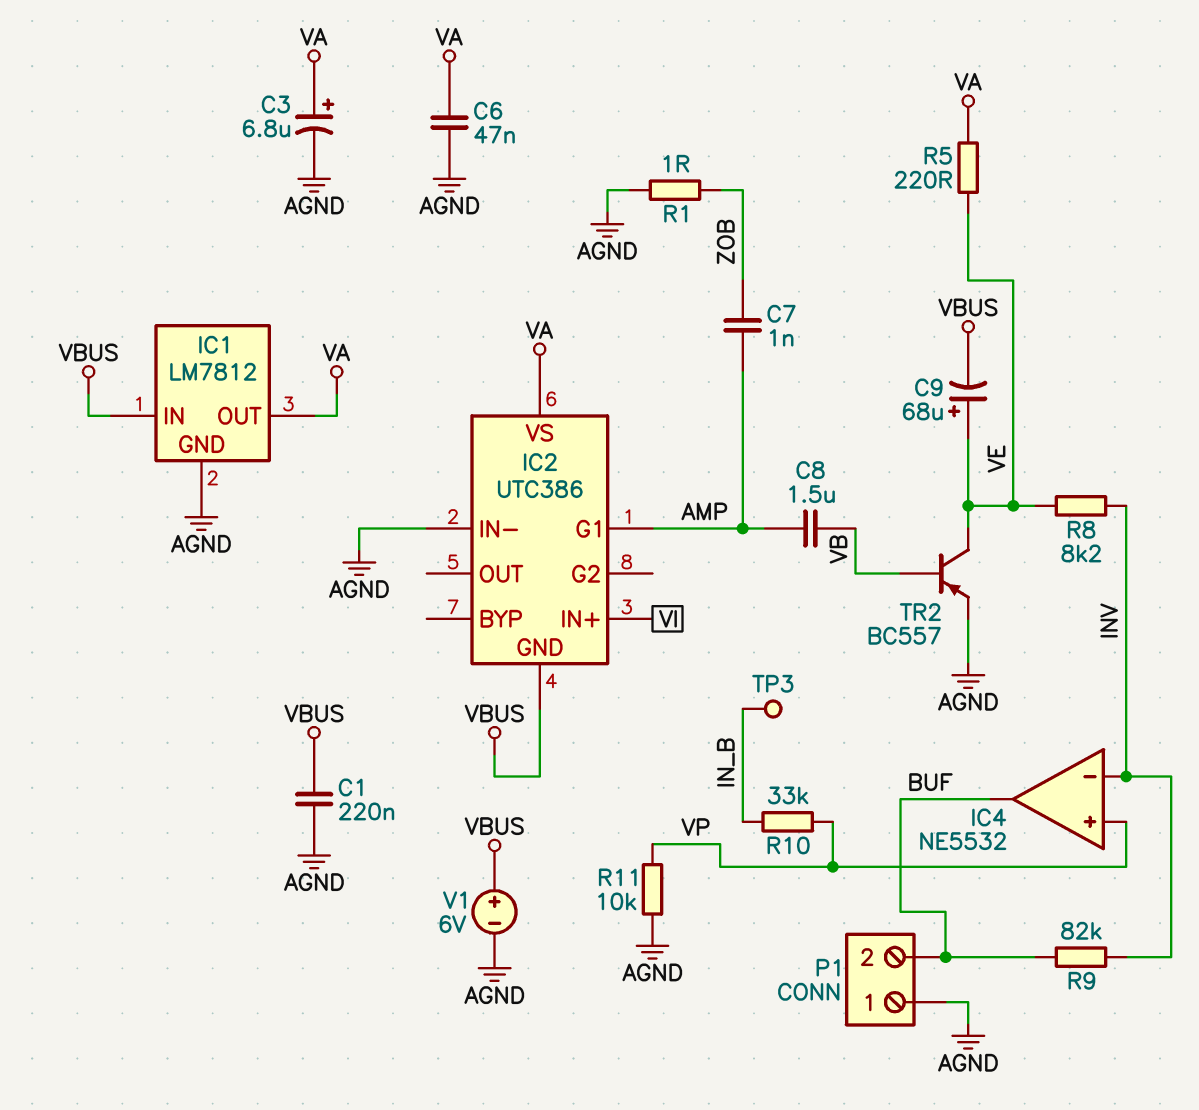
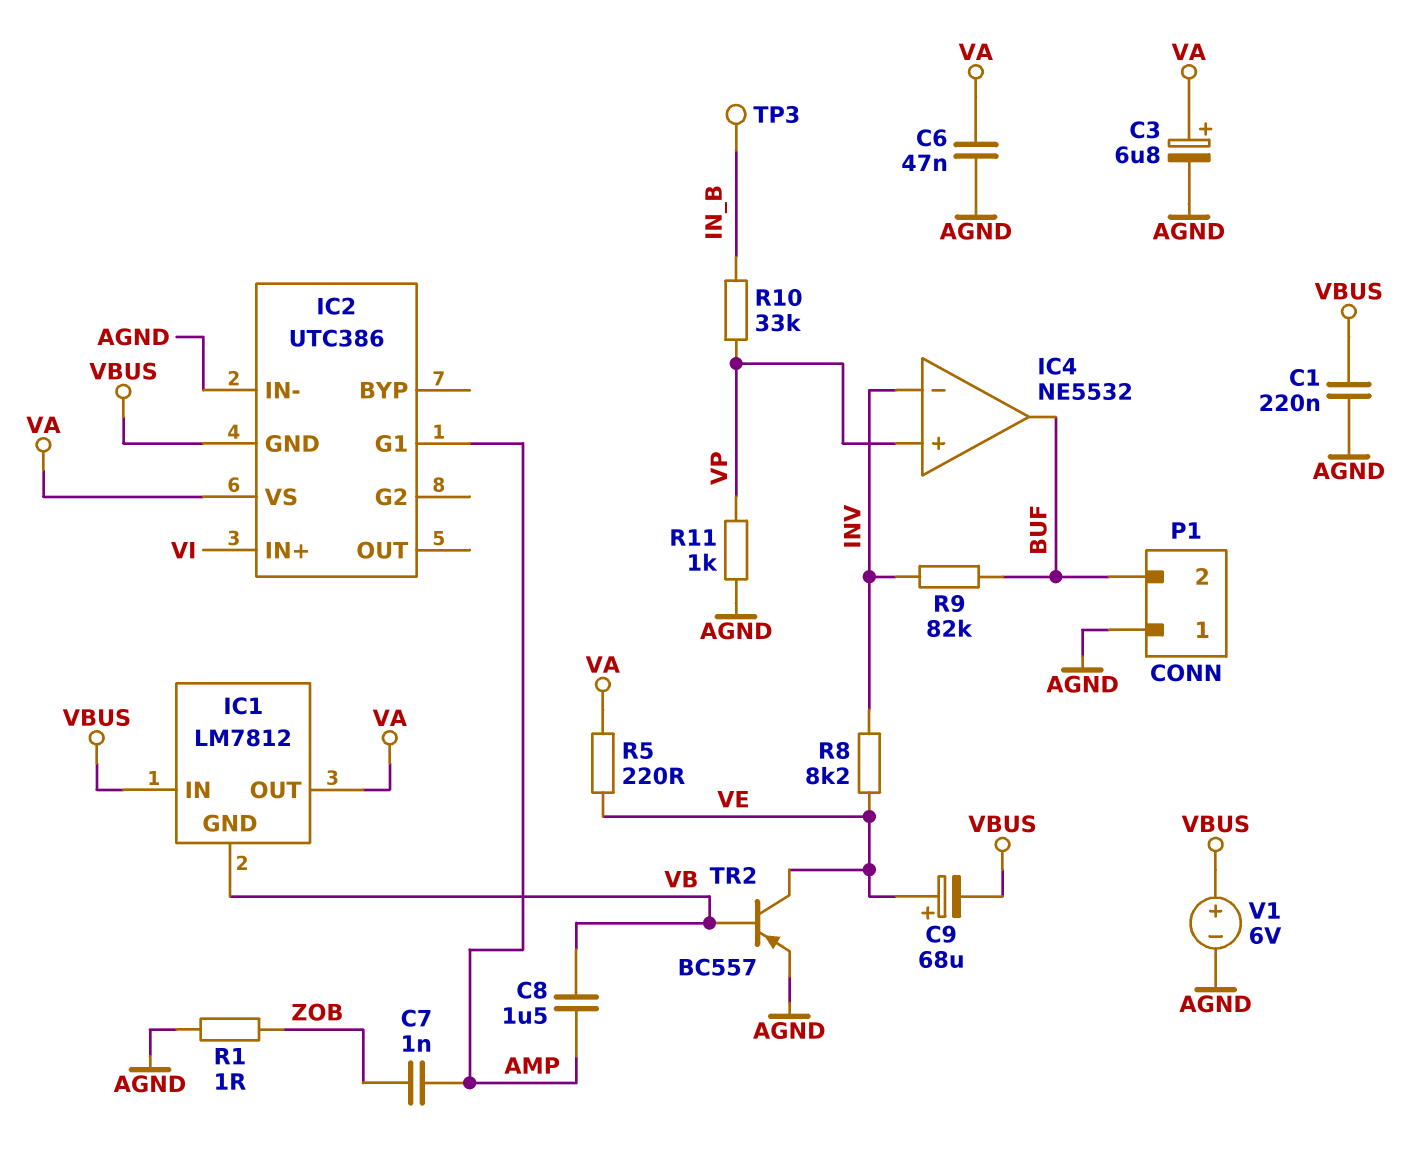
IC1 pin GND: AGND -> VB
R11: 10k (AGND, VP) -> 1k (AGND, VP)

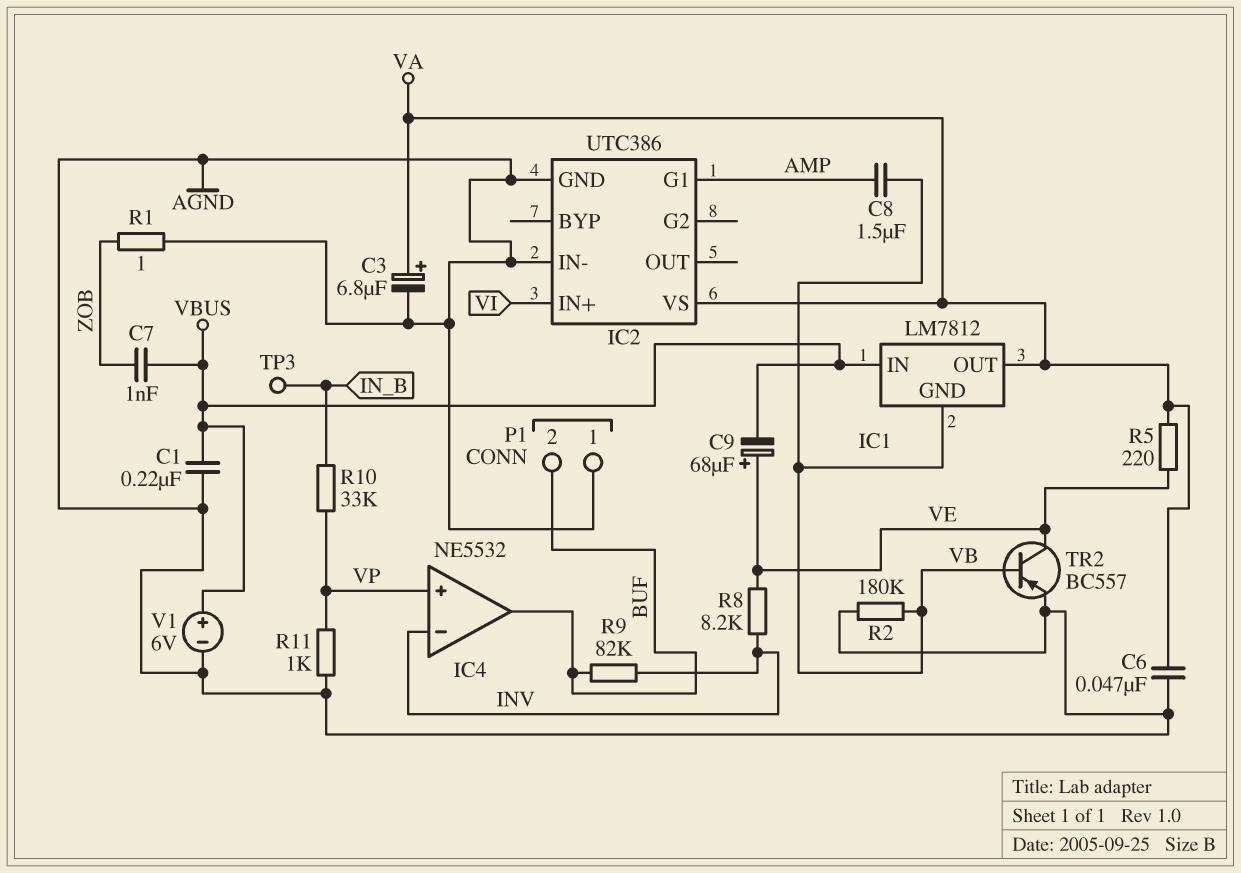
C7: 1nF (AMP, ZOB) -> 1nF (VBUS, ZOB)
IC2 pin GND: VBUS -> AGND
R2: none -> 180k (AGND, VB)

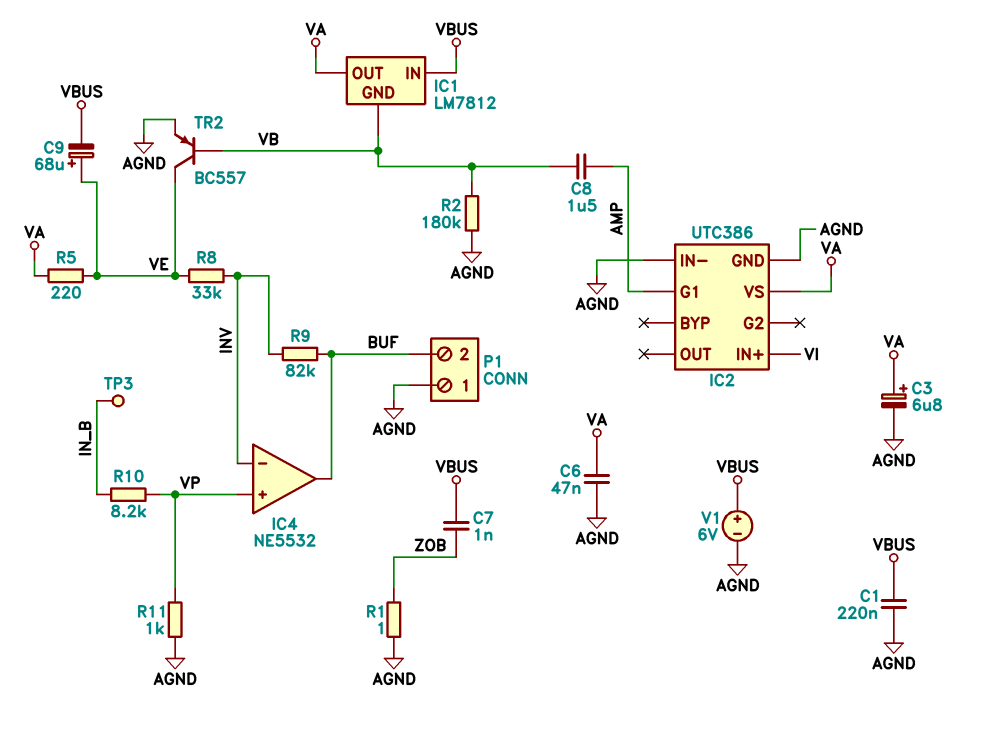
R8: 8.2k (INV, VE) -> 33k (INV, VE)
R10: 33k (IN_B, VP) -> 8.2k (IN_B, VP)

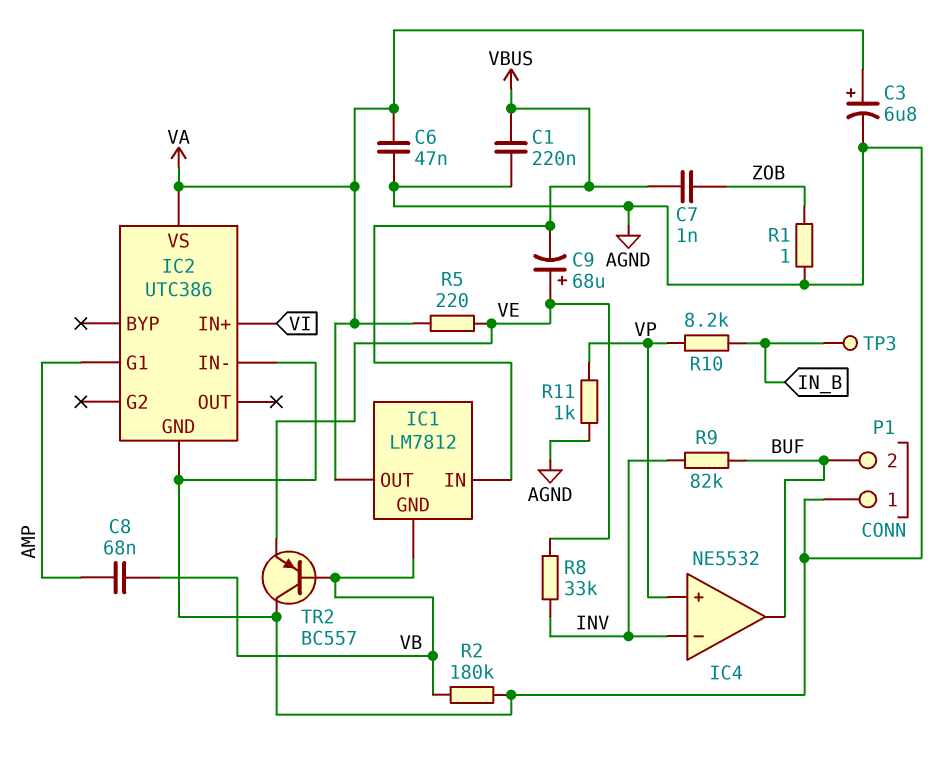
C8: 1.5uF (AMP, VB) -> 68nF (AMP, VB)
TR2: PNP BC557 (B VB, C VE, E AGND) -> PNP BC557 (B VB, C AGND, E VE)
V1: 6V (plus VBUS, minus AGND) -> none

